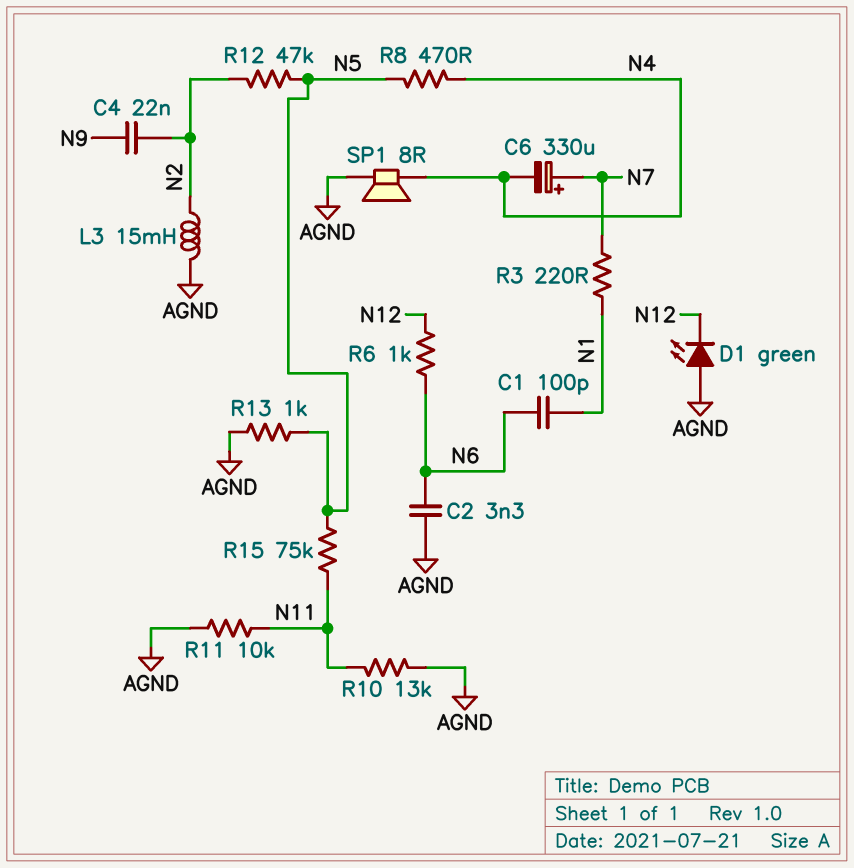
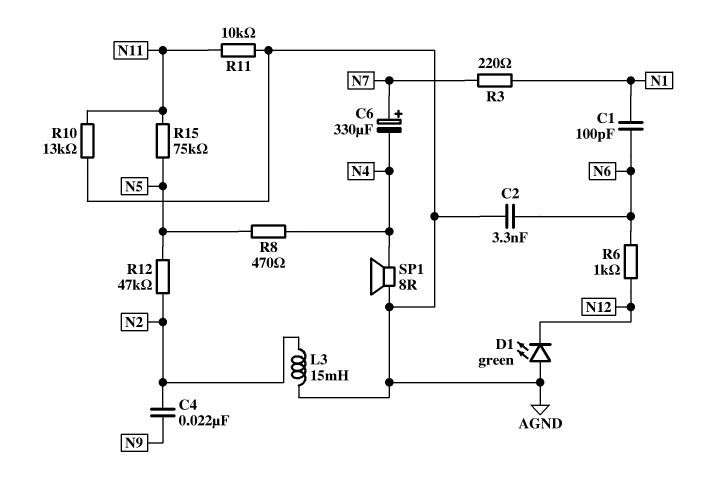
R13: 1k (AGND, N5) -> none

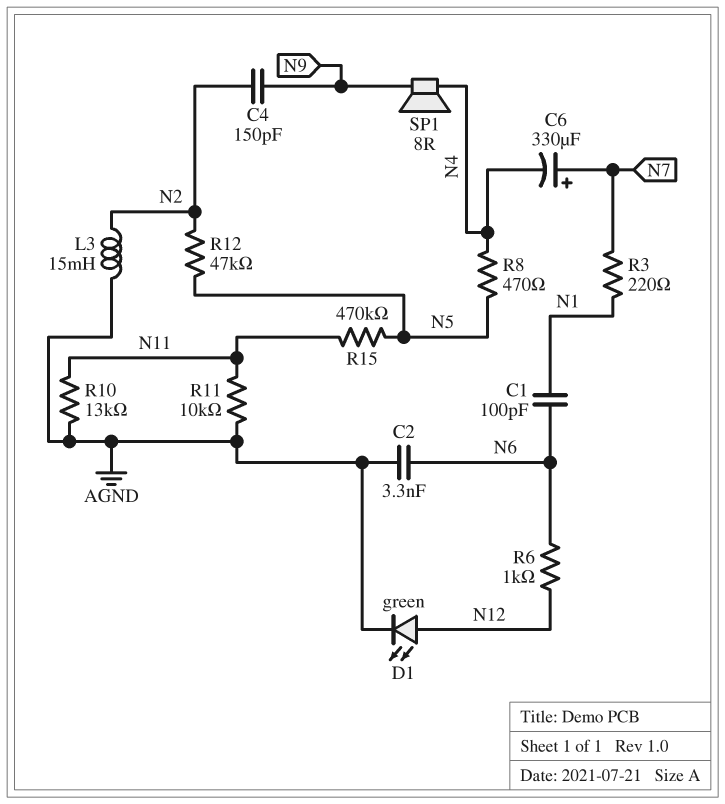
C4: 22nF (N2, N9) -> 150pF (N2, N9)
D1: LED green (A AGND, K N12) -> LED green (A N12, K AGND)
R15: 75k (N5, N11) -> 470k (N5, N11)
SP1: speaker 8R (AGND, N4) -> speaker 8R (N4, N9)

